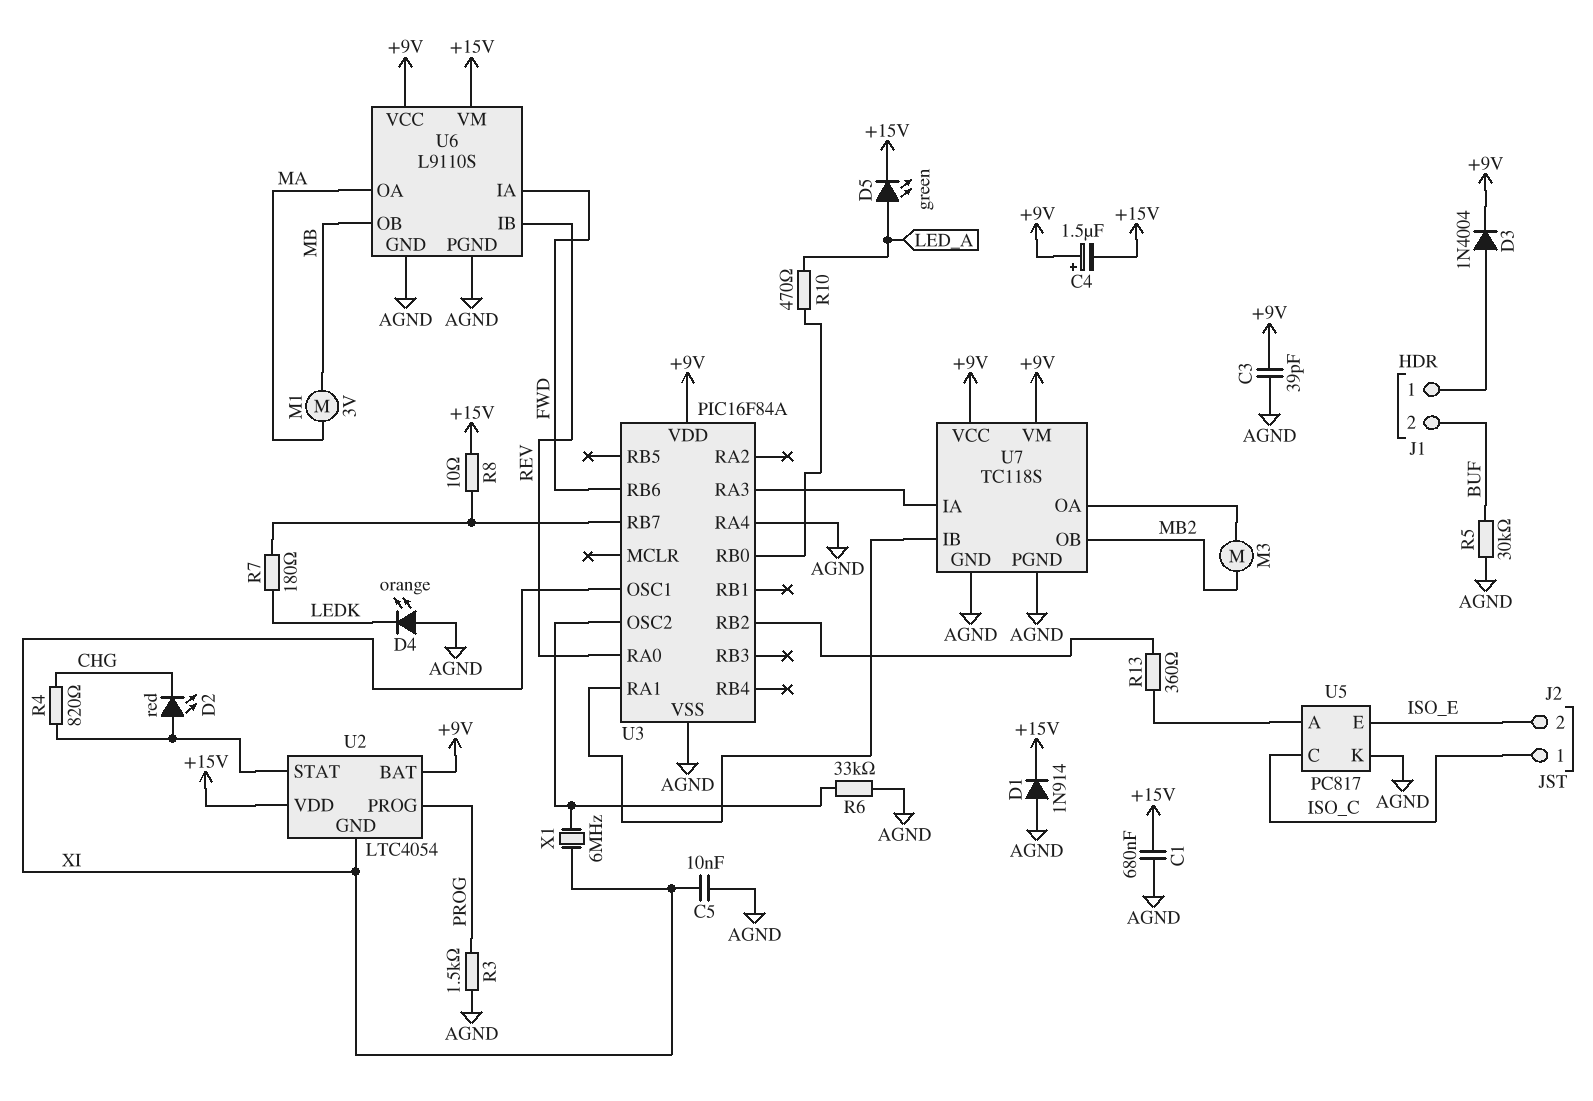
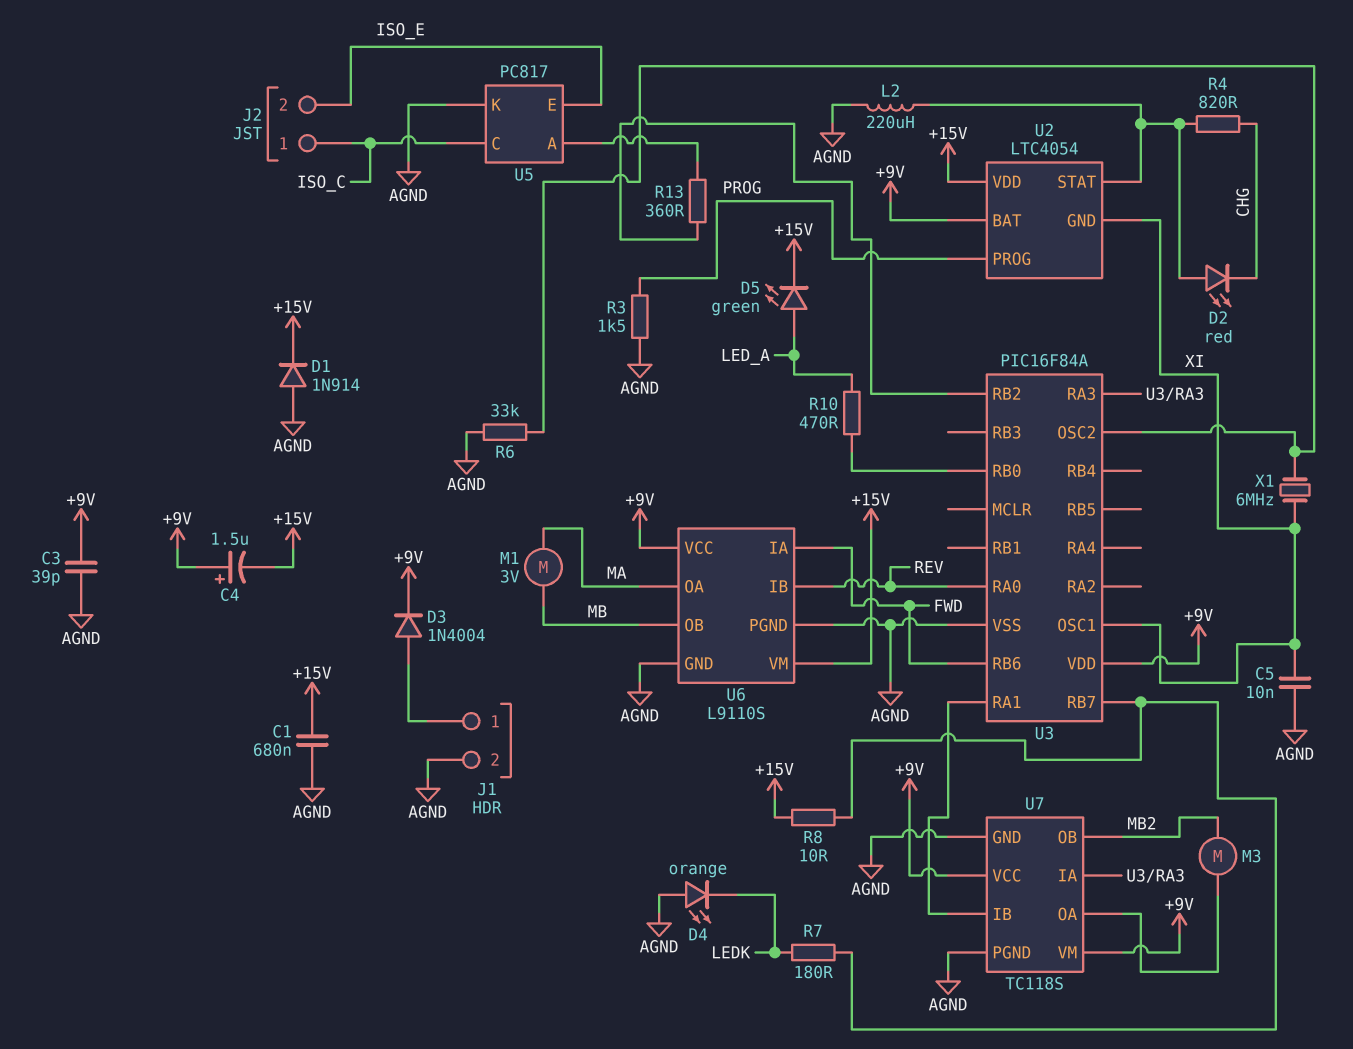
J1 pin 2: BUF -> AGND
L2: none -> 220uH (AGND, U2/STAT)
R5: 30k (AGND, BUF) -> none
U3 pin RA4: AGND -> none

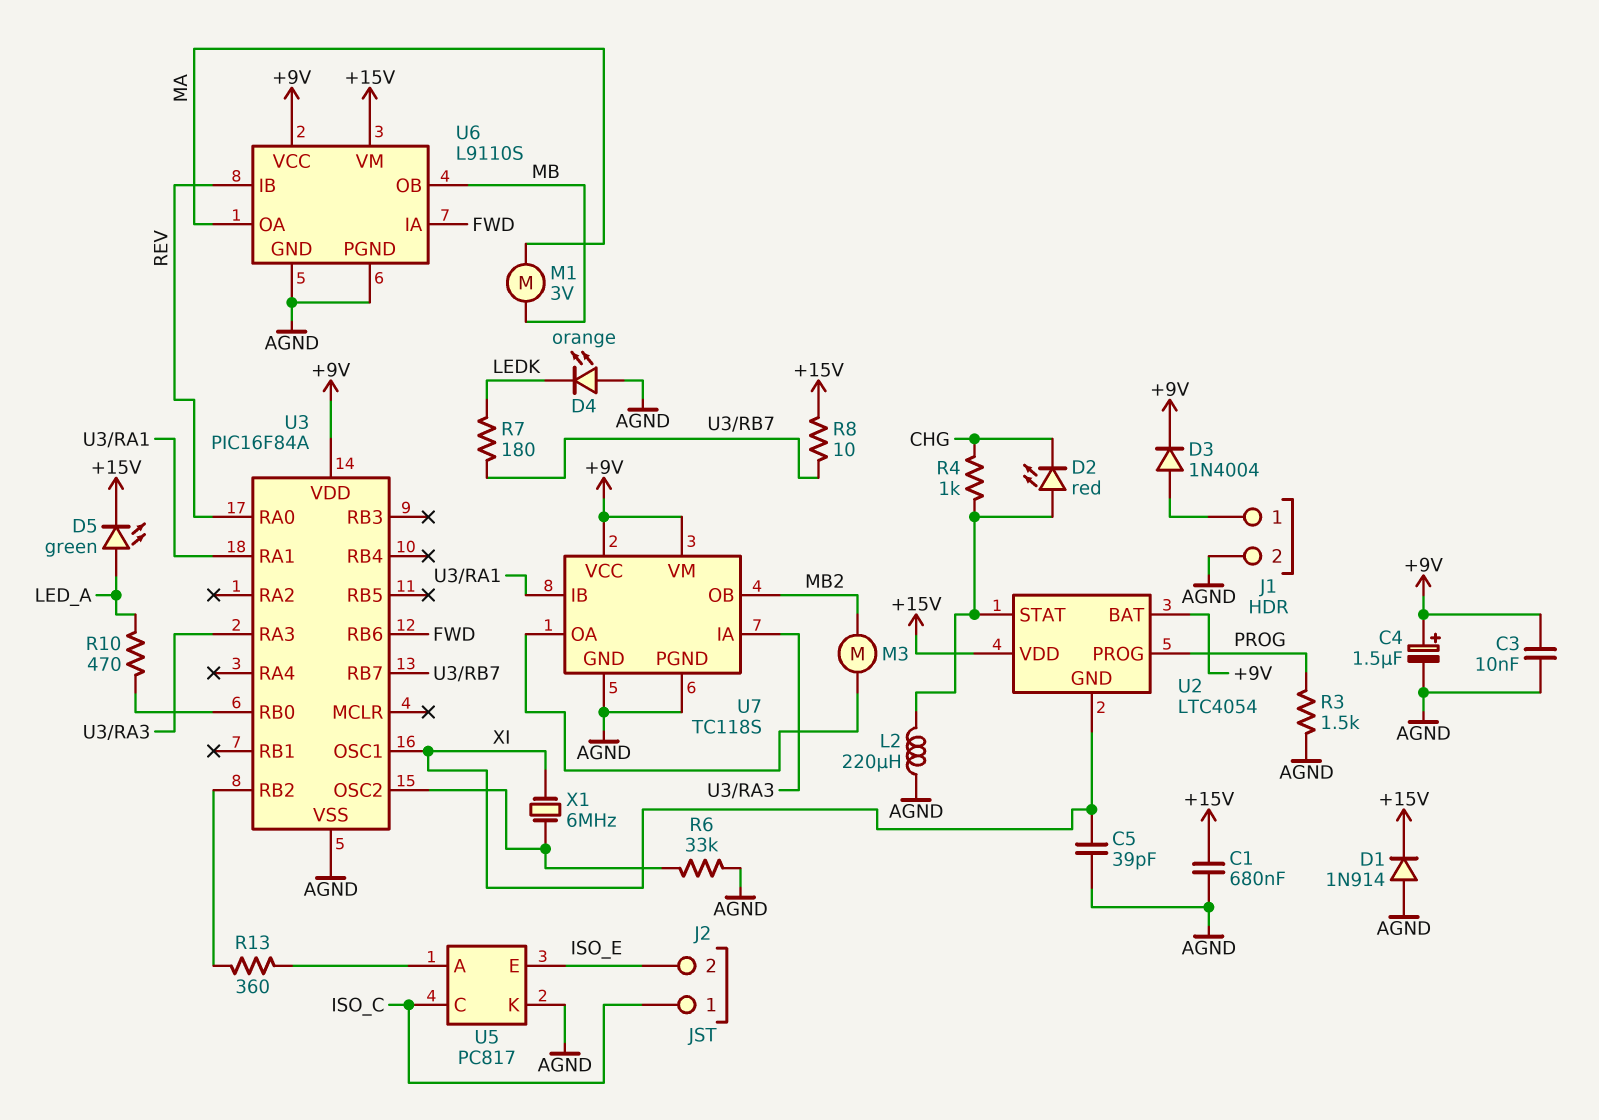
C3: 39pF (+9V, AGND) -> 10nF (+9V, AGND)
C4: 1.5uF (plus +9V, minus +15V) -> 1.5uF (plus +9V, minus AGND)
C5: 10nF (AGND, XI) -> 39pF (AGND, XI)
R4: 820 (CHG, U2/STAT) -> 1k (CHG, U2/STAT)

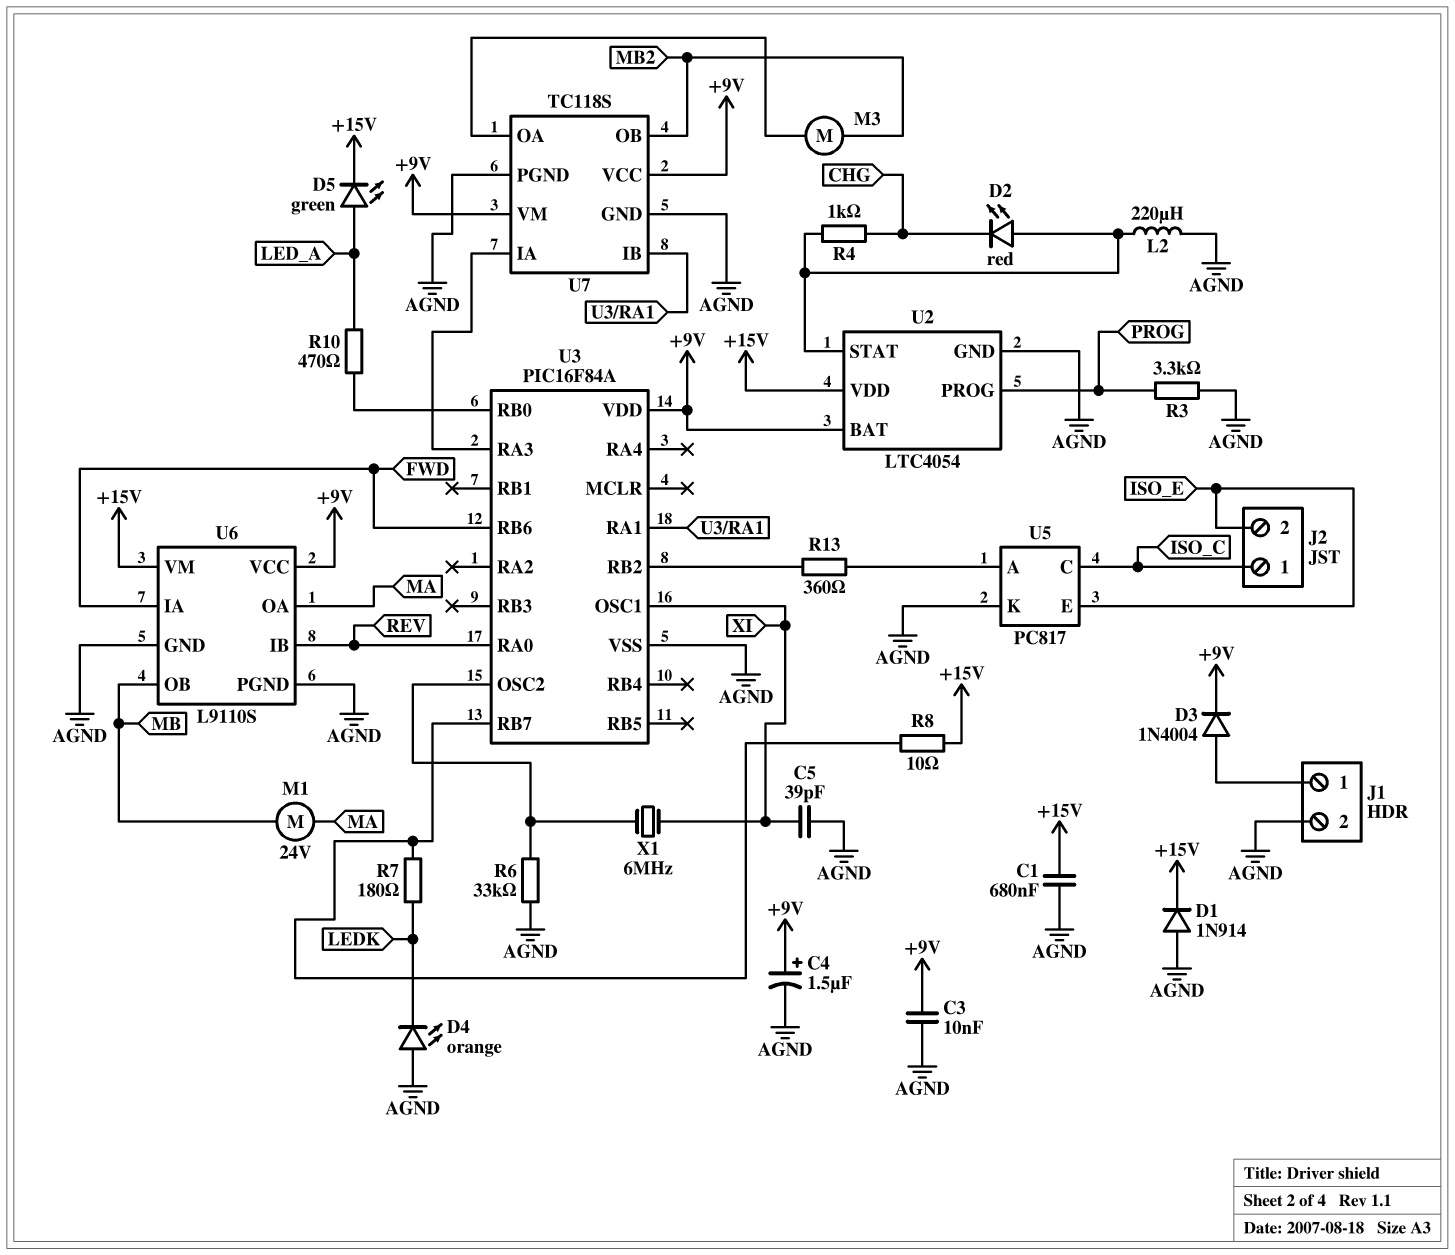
M1: motor 3V (MA, MB) -> motor 24V (MA, MB)
R3: 1.5k (AGND, PROG) -> 3.3k (AGND, PROG)
U2 pin GND: XI -> AGND

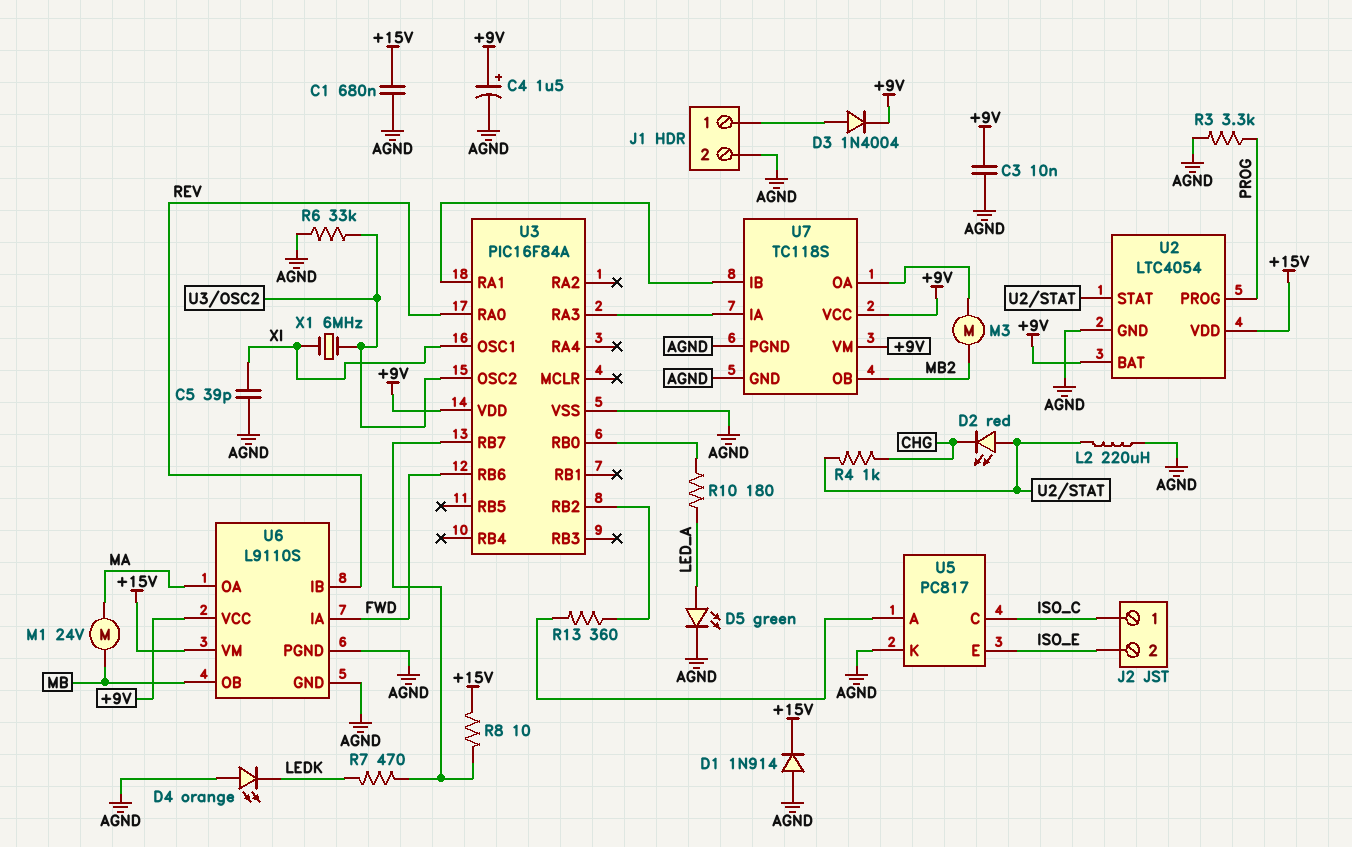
D5: LED green (A LED_A, K +15V) -> LED green (A LED_A, K AGND)
R7: 180 (LEDK, U3/RB7) -> 470 (LEDK, U3/RB7)
R10: 470 (LED_A, U3/RB0) -> 180 (LED_A, U3/RB0)

